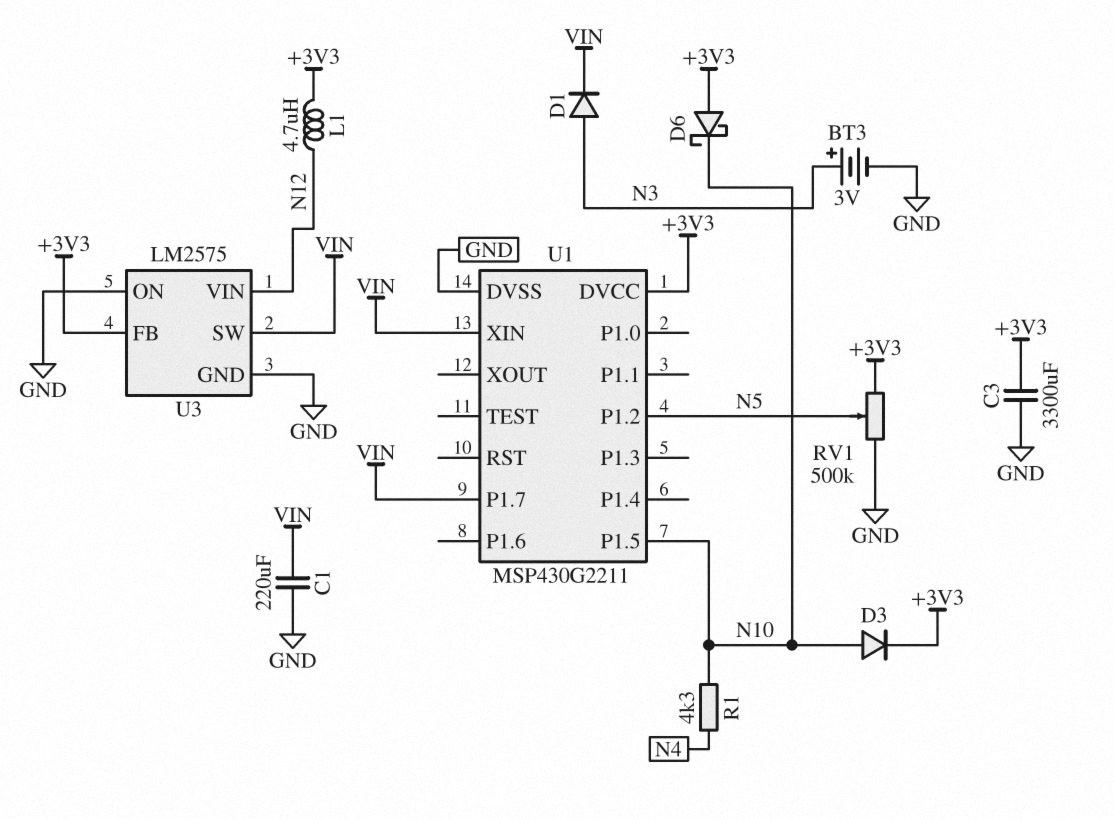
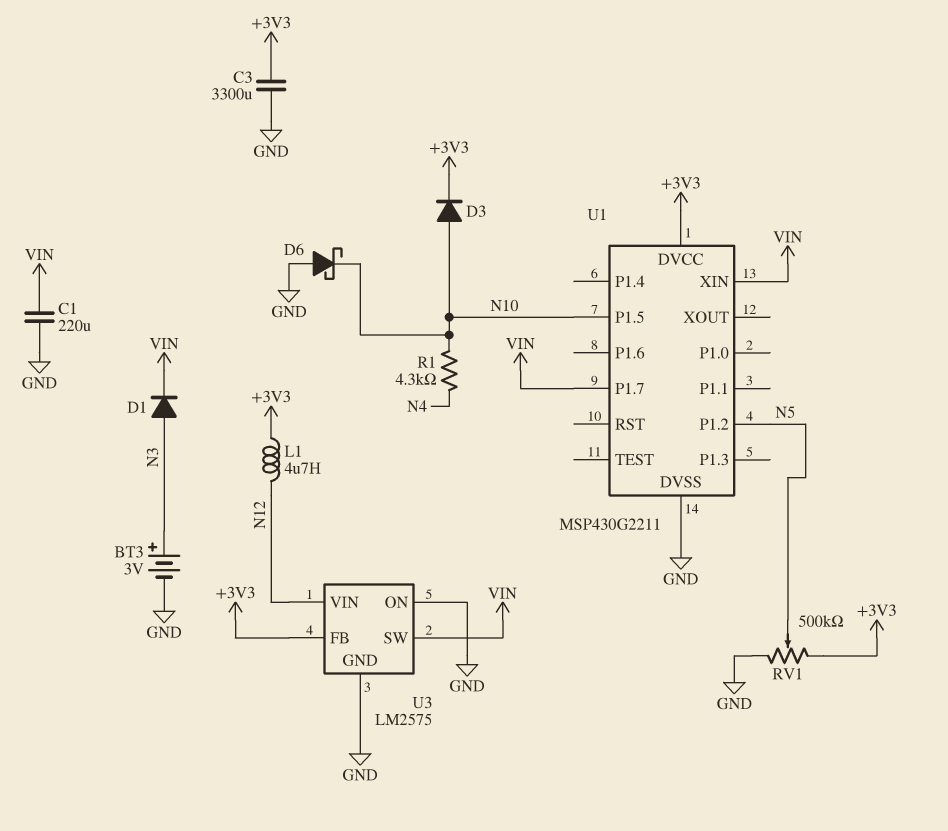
D6: schottky (A +3V3, K N10) -> schottky (A GND, K N10)

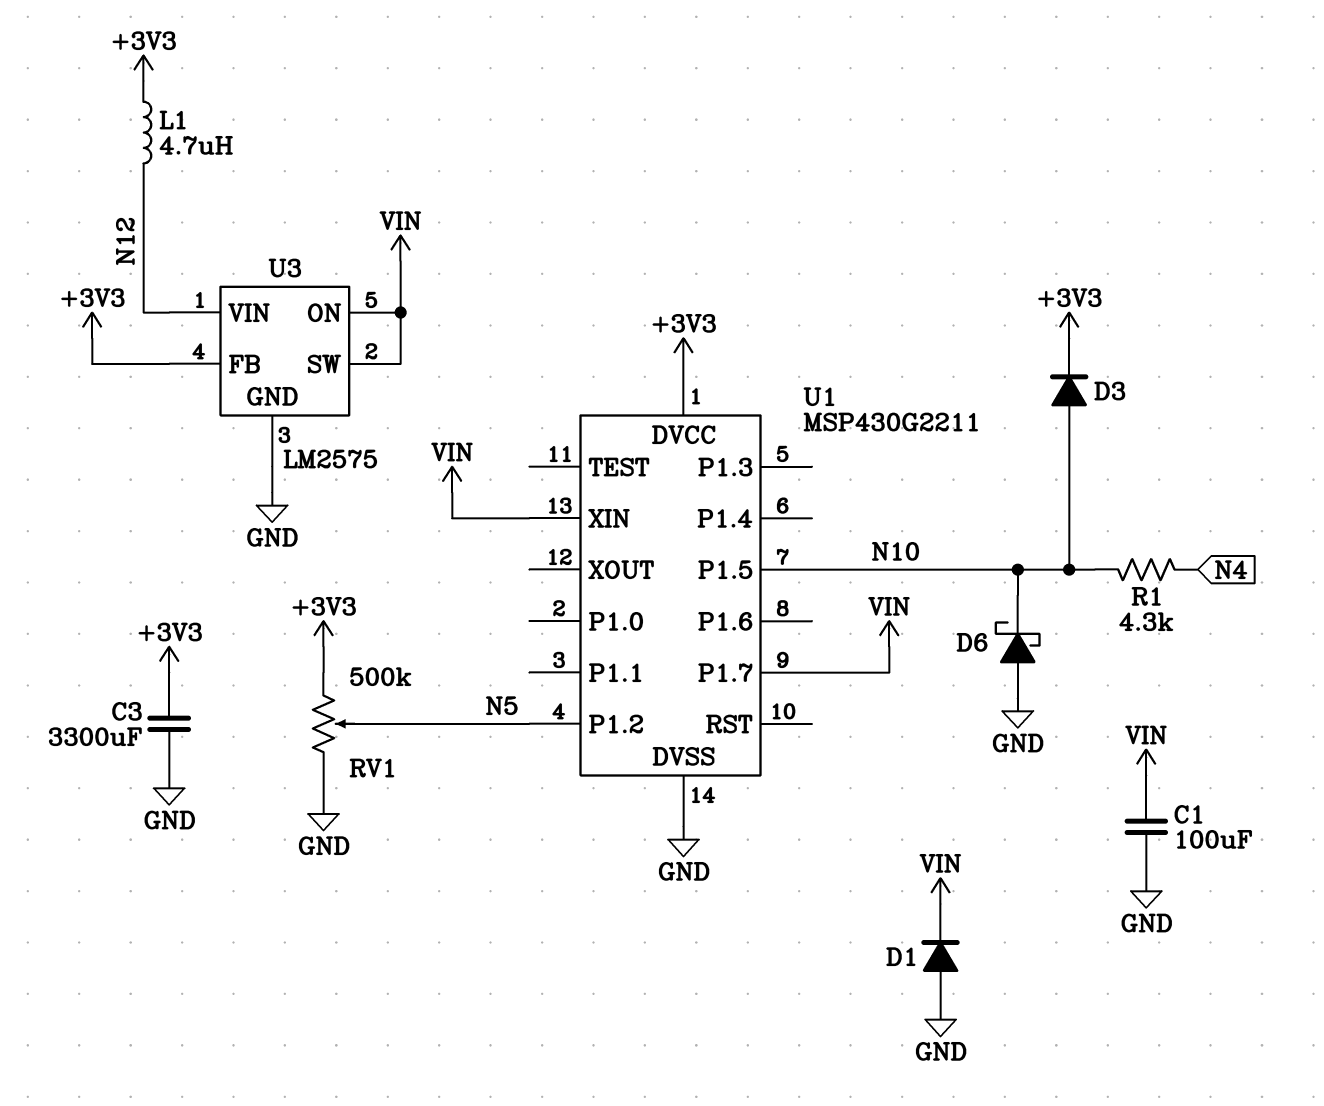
BT3: 3V (plus N3, minus GND) -> none
C1: 220uF (GND, VIN) -> 100uF (GND, VIN)
D1: diode (A N3, K VIN) -> diode (A GND, K VIN)
U3 pin ON: GND -> VIN

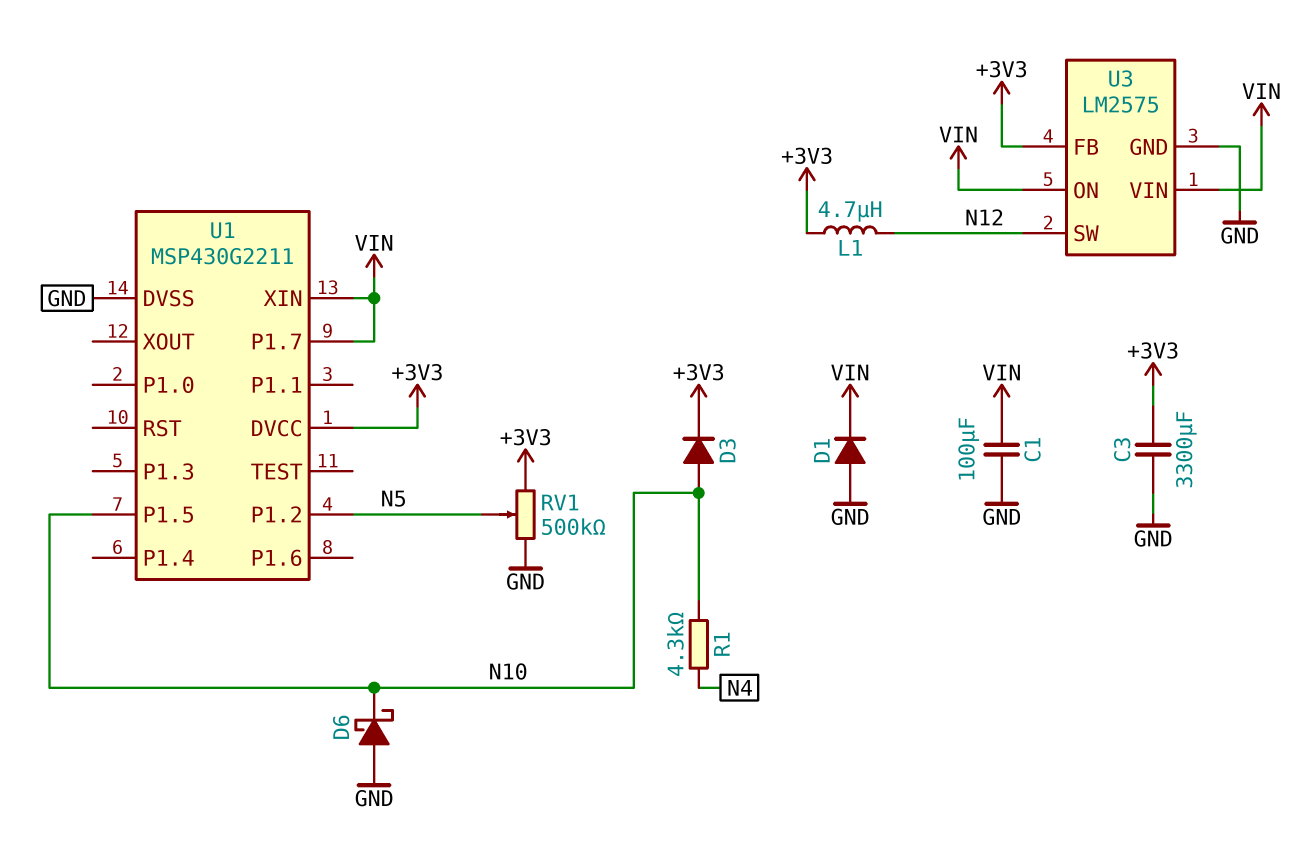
U3 pin SW: VIN -> N12
U3 pin VIN: N12 -> VIN

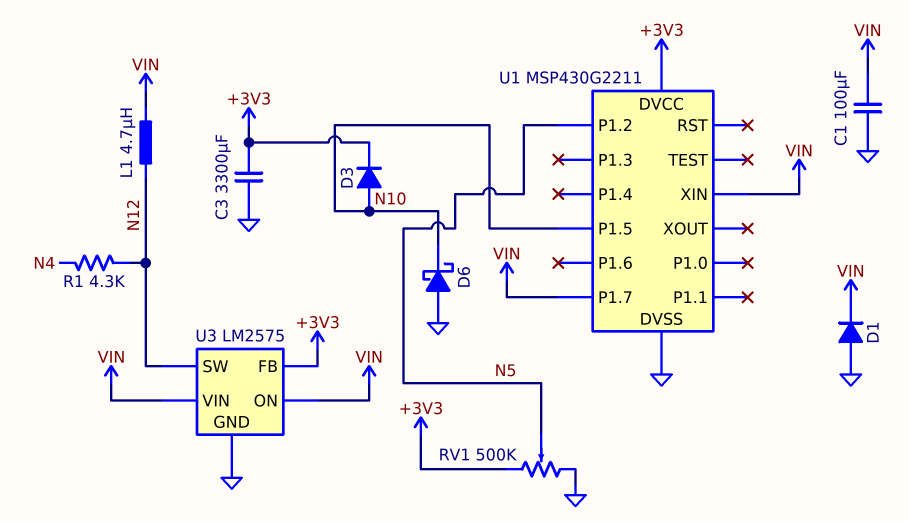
L1: 4.7uH (+3V3, N12) -> 4.7uH (N12, VIN)
R1: 4.3k (N4, N10) -> 4.3k (N4, N12)

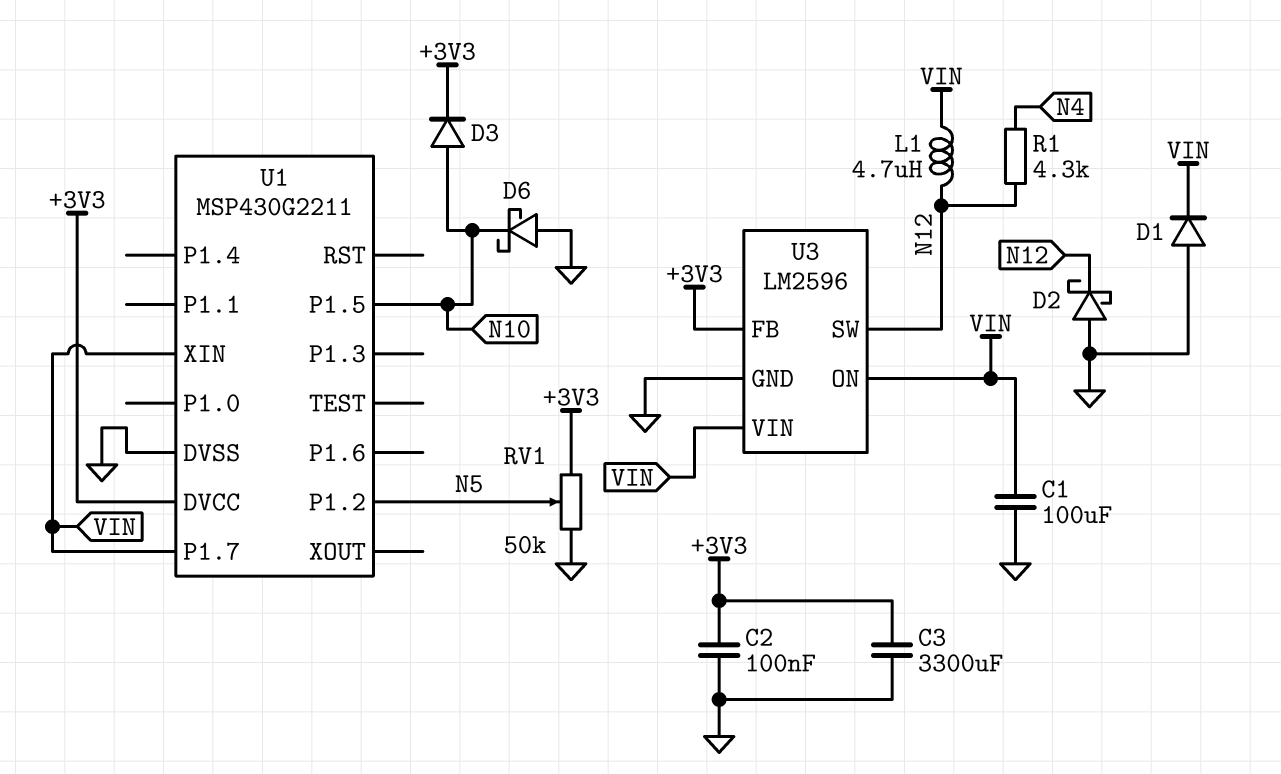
C2: none -> 100nF (+3V3, GND)
D2: none -> schottky (A GND, K N12)
RV1: 500k (+3V3, GND, wiper N5) -> 50k (+3V3, GND, wiper N5)
U3: LM2575 -> LM2596

